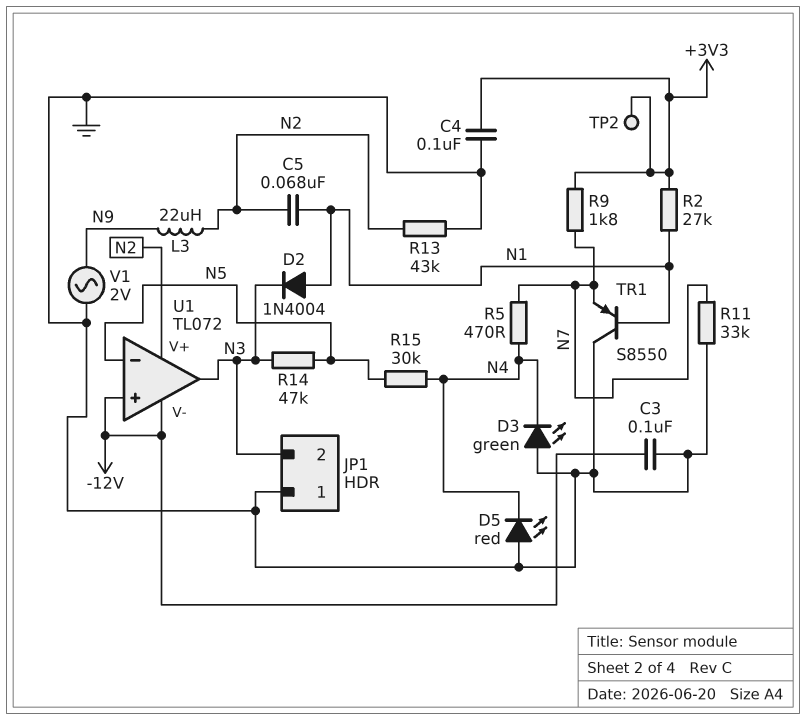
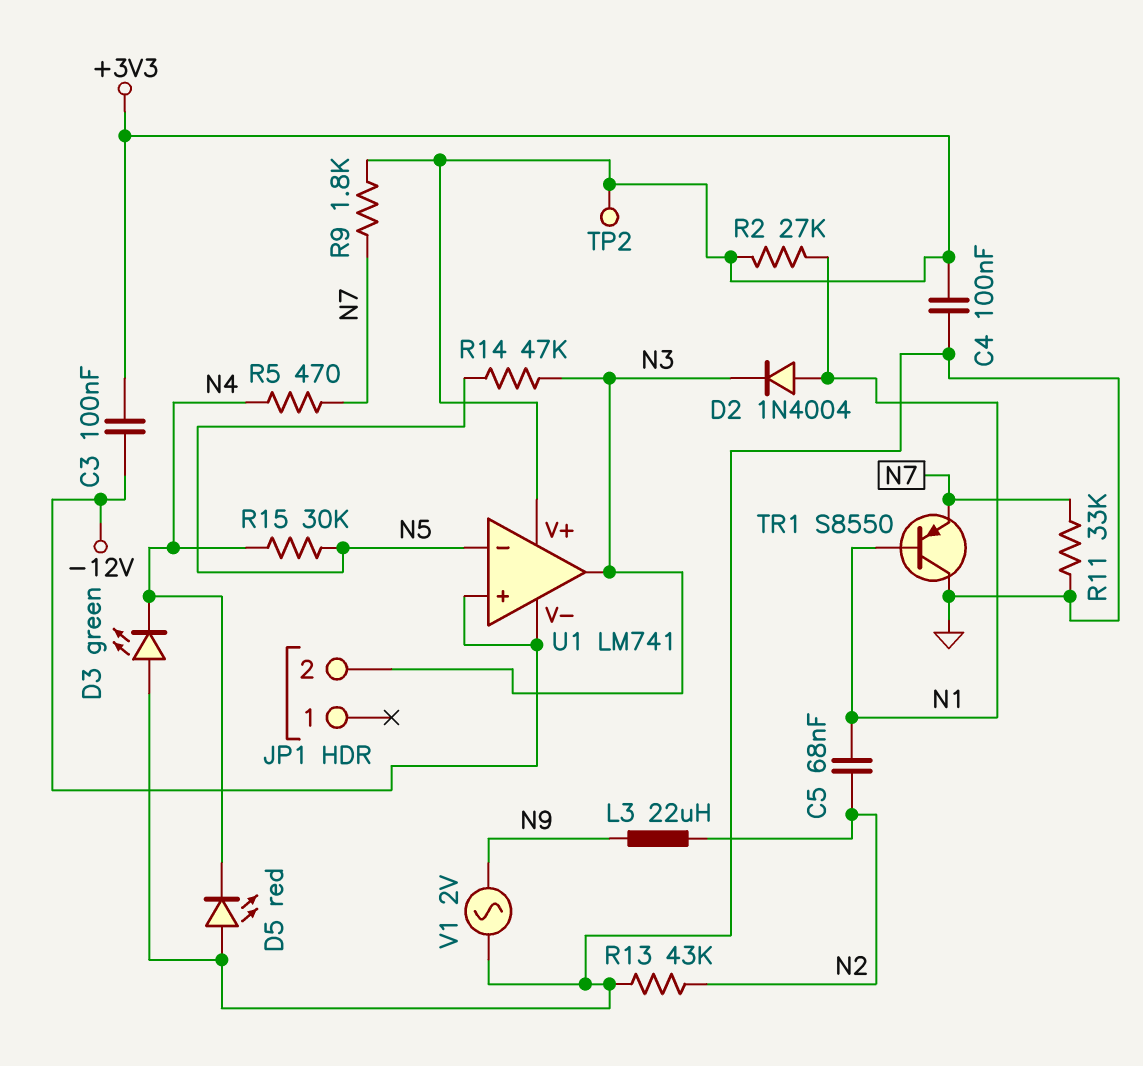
C3: 100nF (-12V, GND) -> 100nF (+3V3, -12V)
JP1 pin 1: GND -> none
U1: TL072 -> LM741
U1 pin V+: N2 -> +3V3

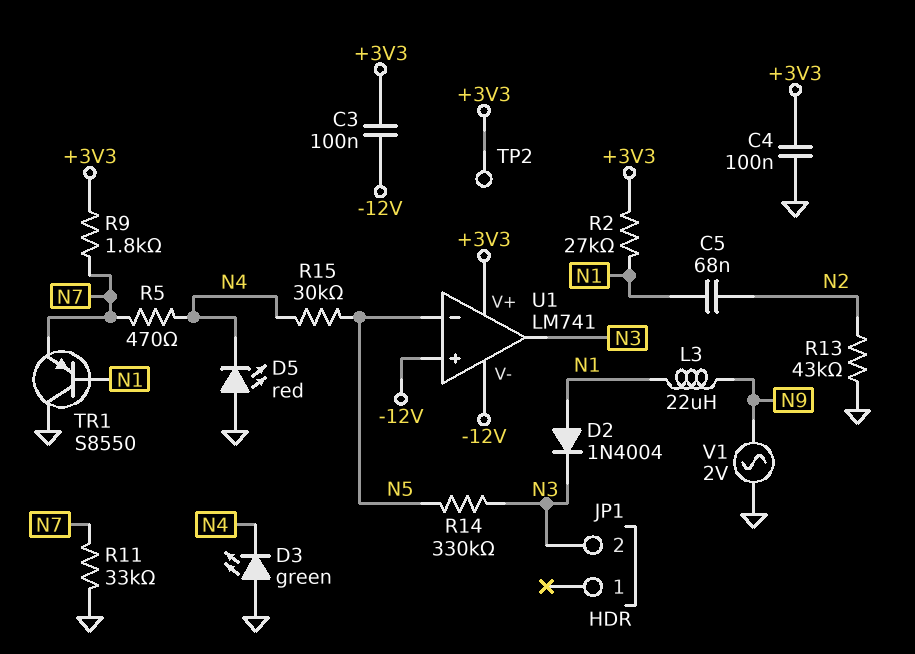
L3: 22uH (N2, N9) -> 22uH (N1, N9)
R14: 47k (N3, N5) -> 330k (N3, N5)

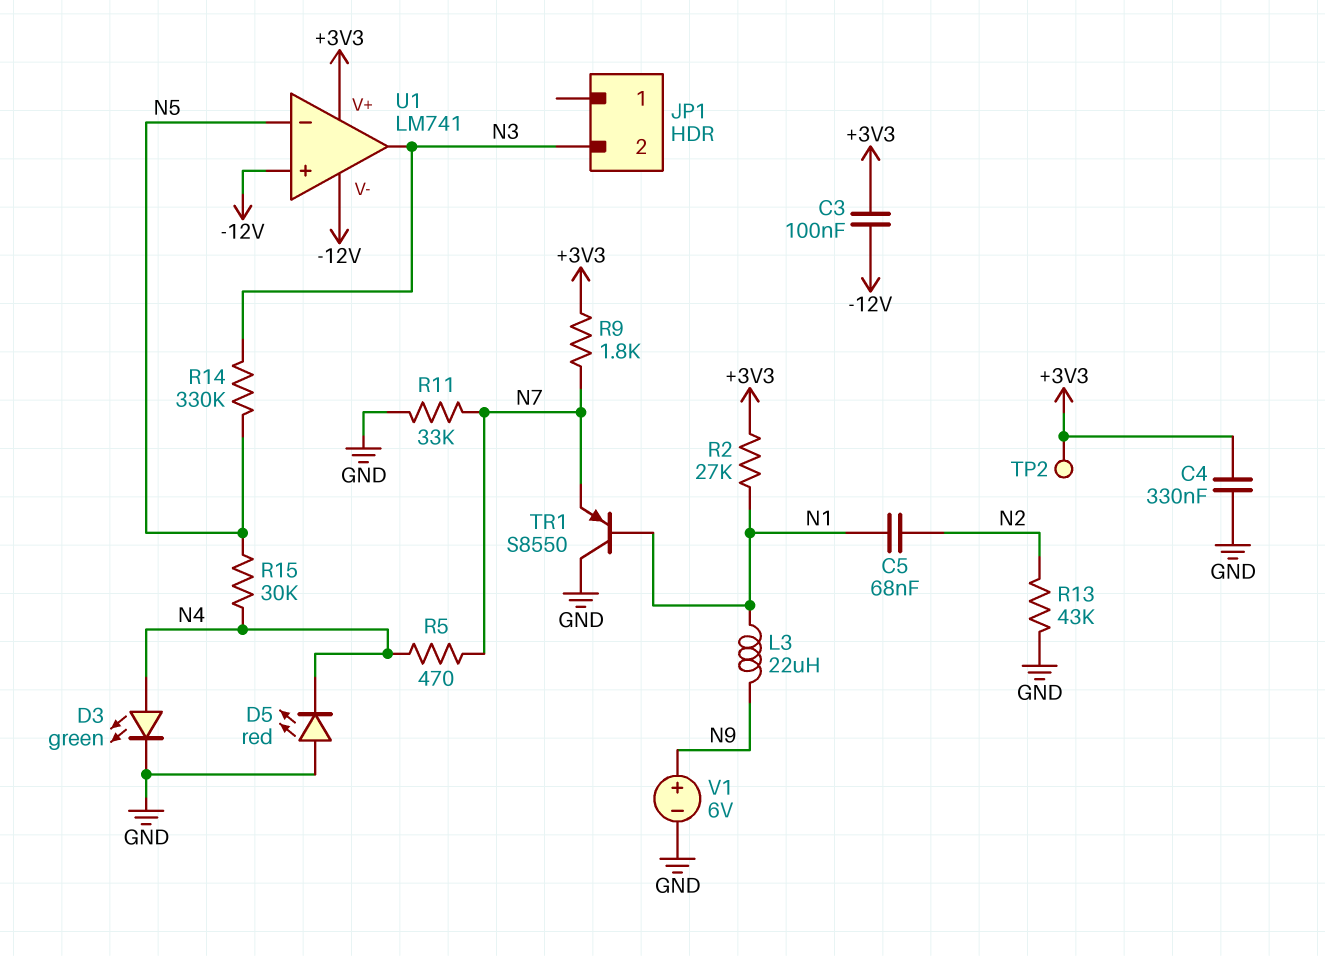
C4: 100nF (+3V3, GND) -> 330nF (+3V3, GND)
D2: diode 1N4004 (A N1, K N3) -> none
D3: LED green (A GND, K N4) -> LED green (A N4, K GND)
V1: AC 2V (GND, N9) -> 6V (plus N9, minus GND)

